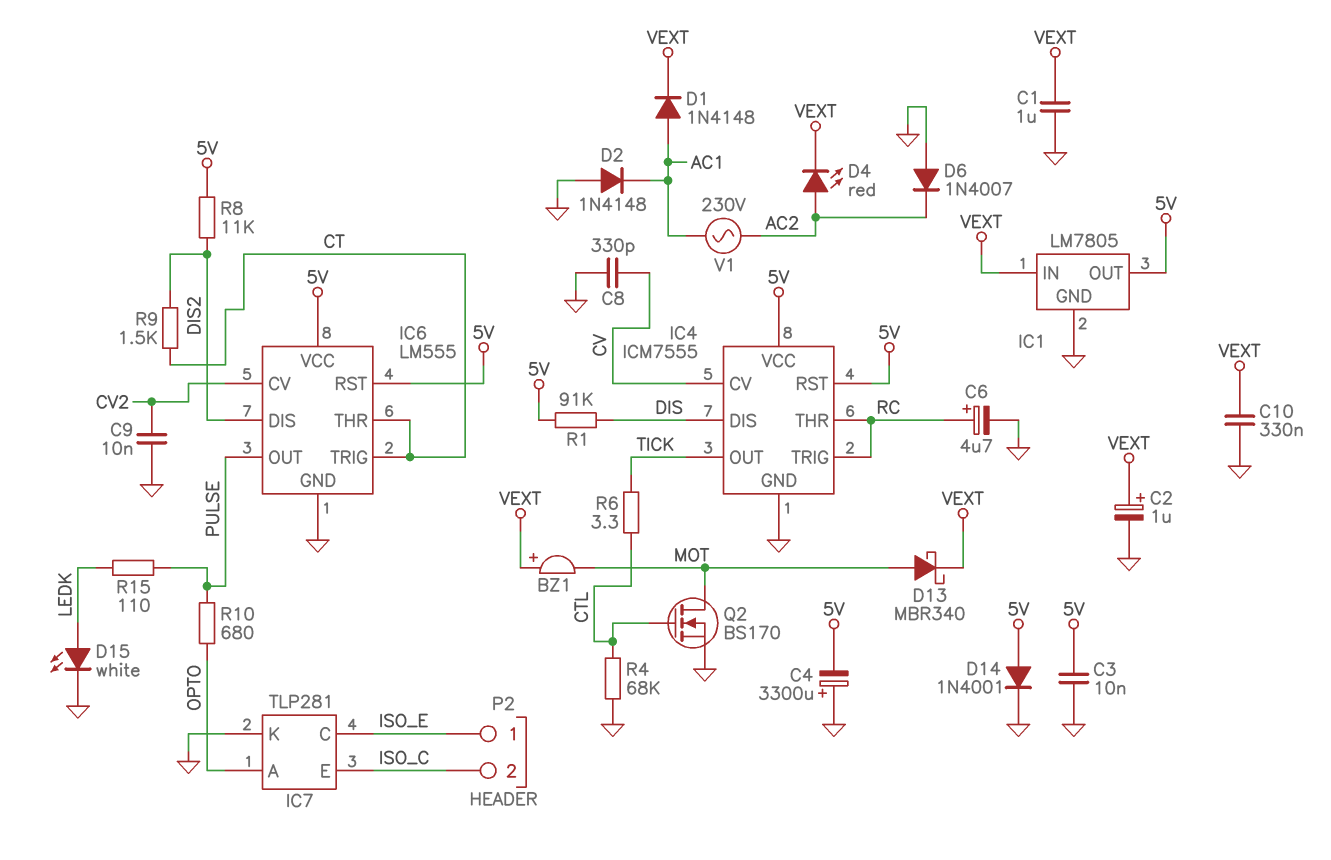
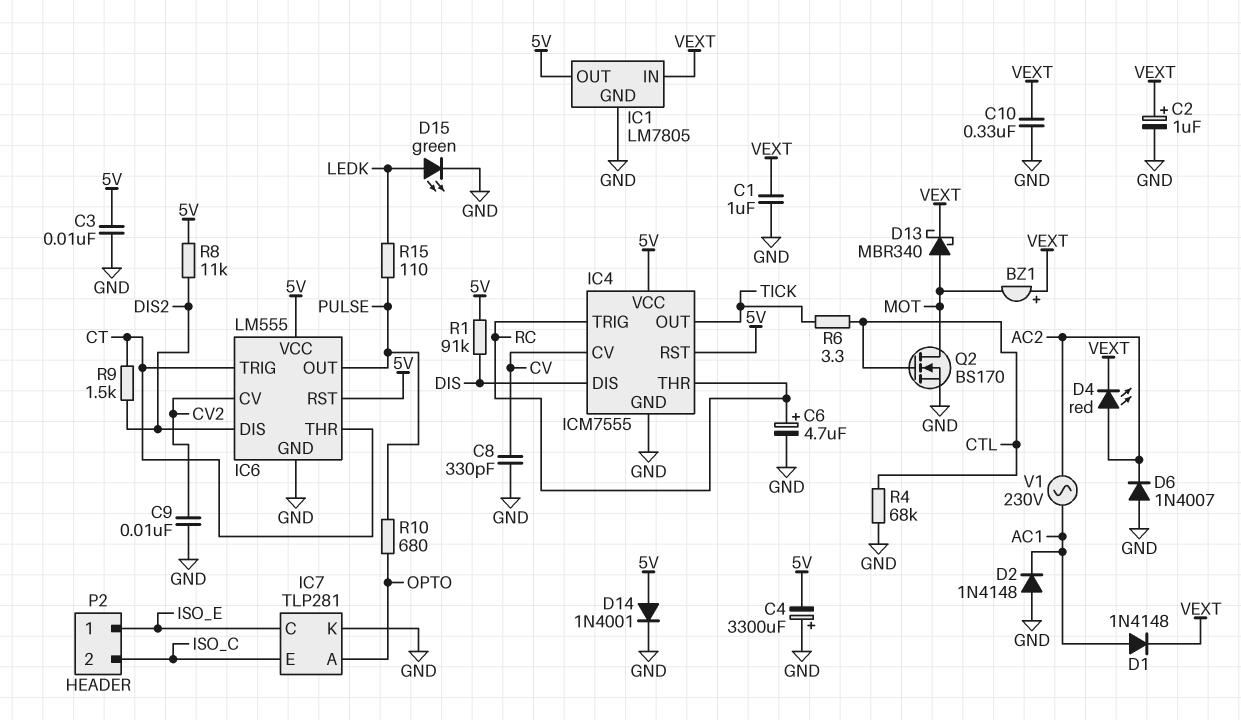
D15: LED white (A LEDK, K GND) -> LED green (A LEDK, K GND)

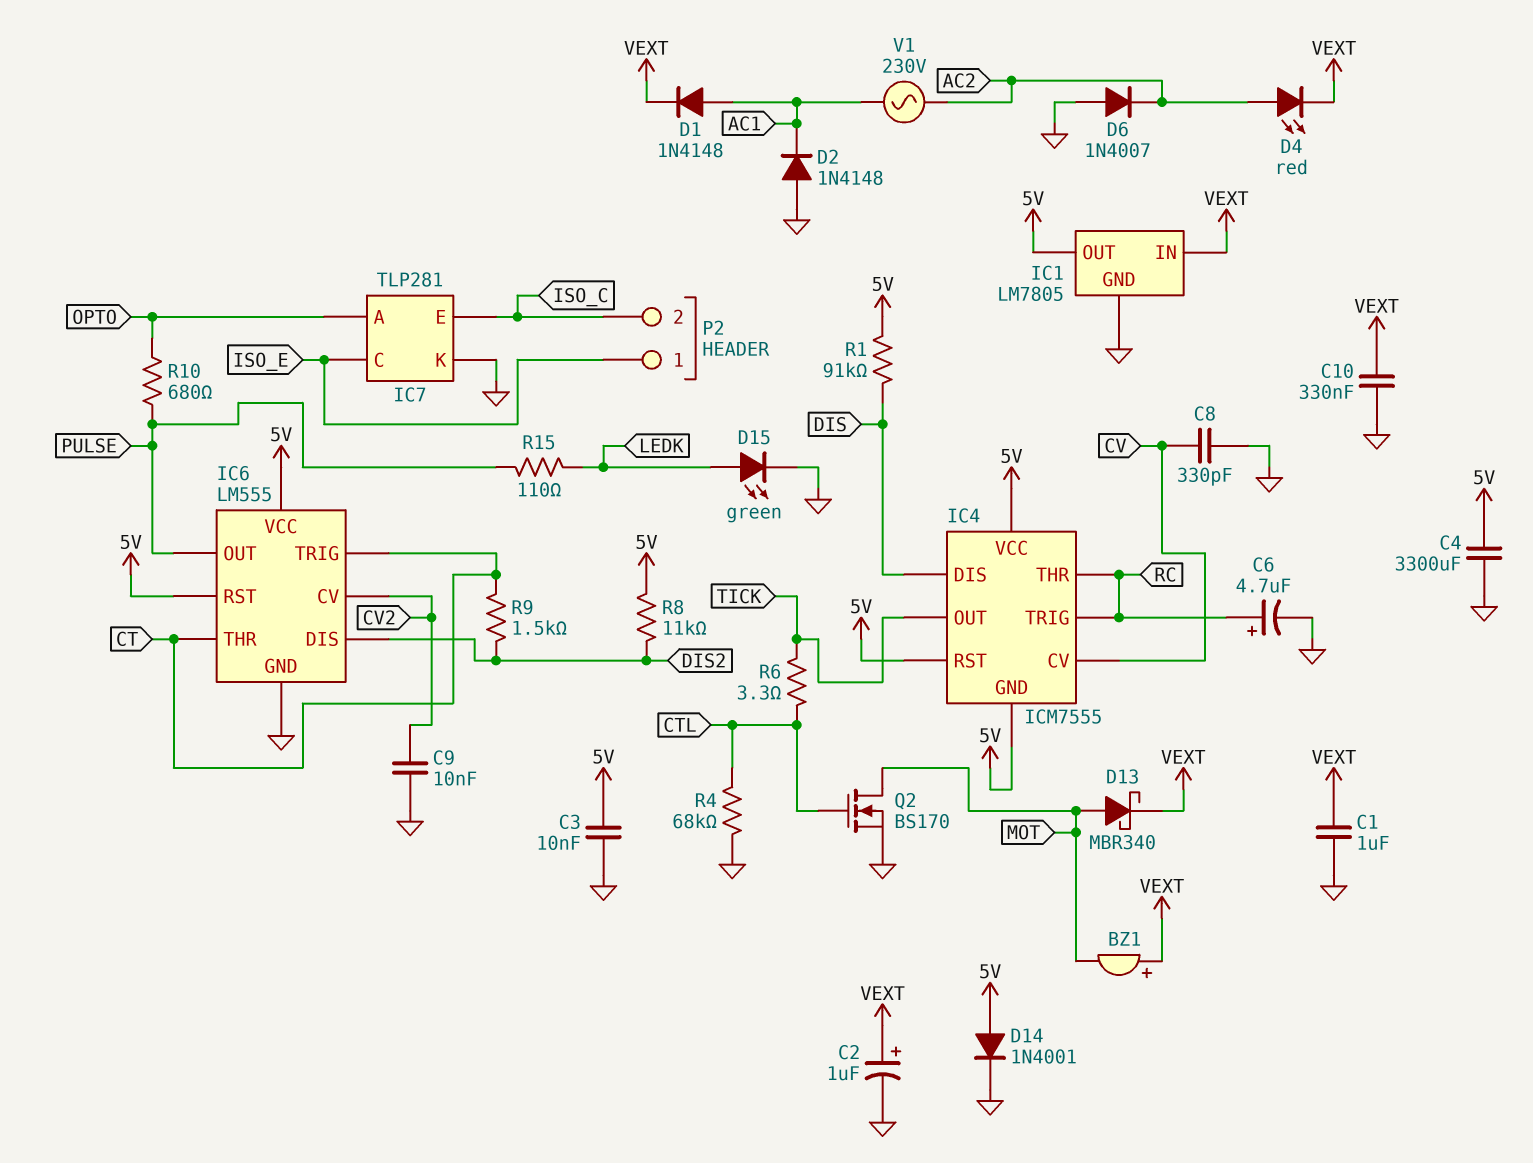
C4: 3300uF (plus GND, minus 5V) -> 3300uF (5V, GND)
IC4 pin GND: GND -> 5V

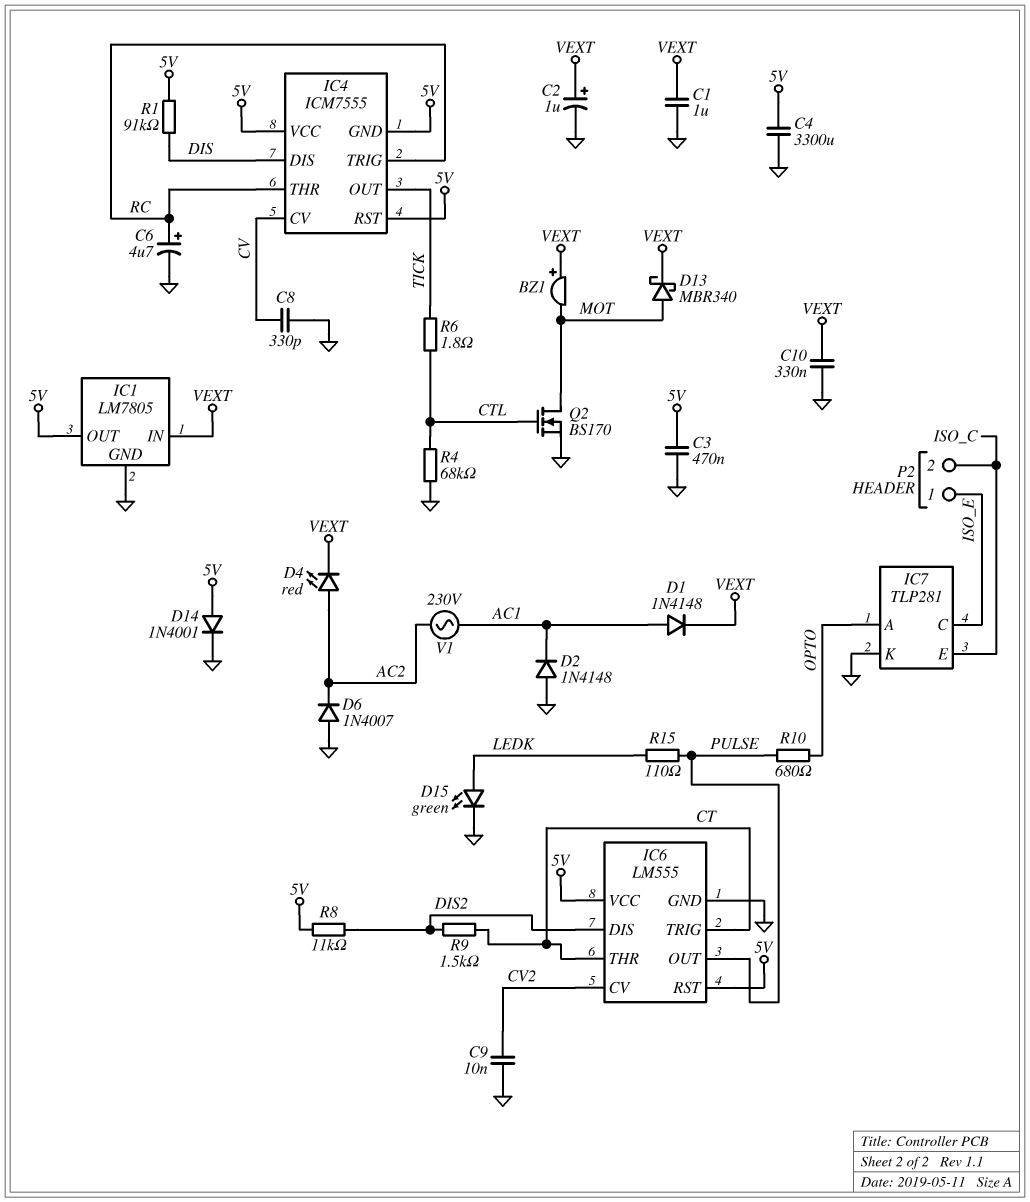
C3: 10nF (5V, GND) -> 470nF (5V, GND)
R6: 3.3 (CTL, TICK) -> 1.8 (CTL, TICK)

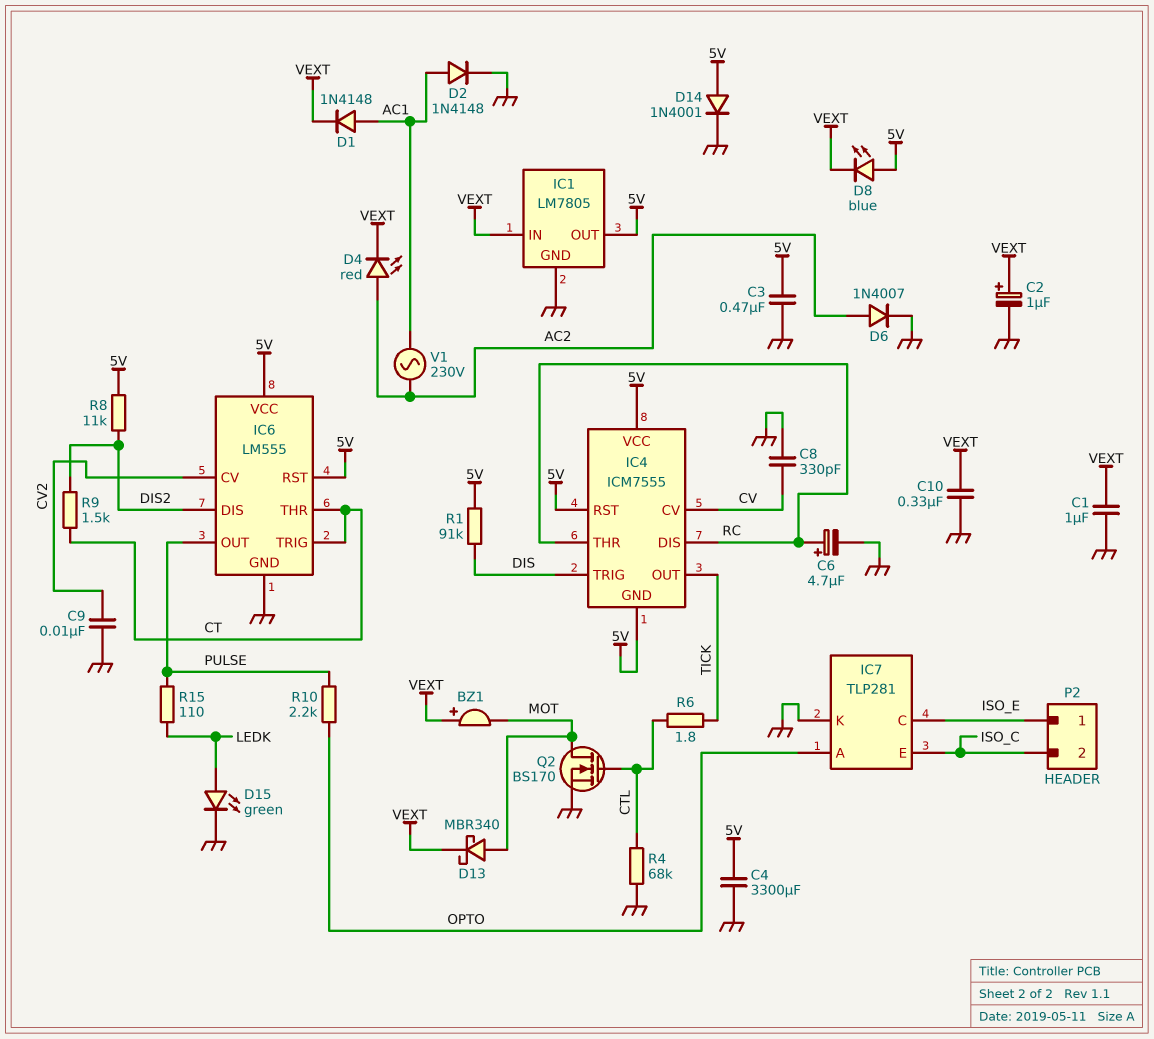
D2: diode 1N4148 (A GND, K AC1) -> diode 1N4148 (A AC1, K GND)
D6: diode 1N4007 (A GND, K AC2) -> diode 1N4007 (A AC2, K GND)
D8: none -> LED blue (A 5V, K VEXT)
IC4 pin DIS: DIS -> RC
IC4 pin TRIG: RC -> DIS
R10: 680 (OPTO, PULSE) -> 2.2k (OPTO, PULSE)

